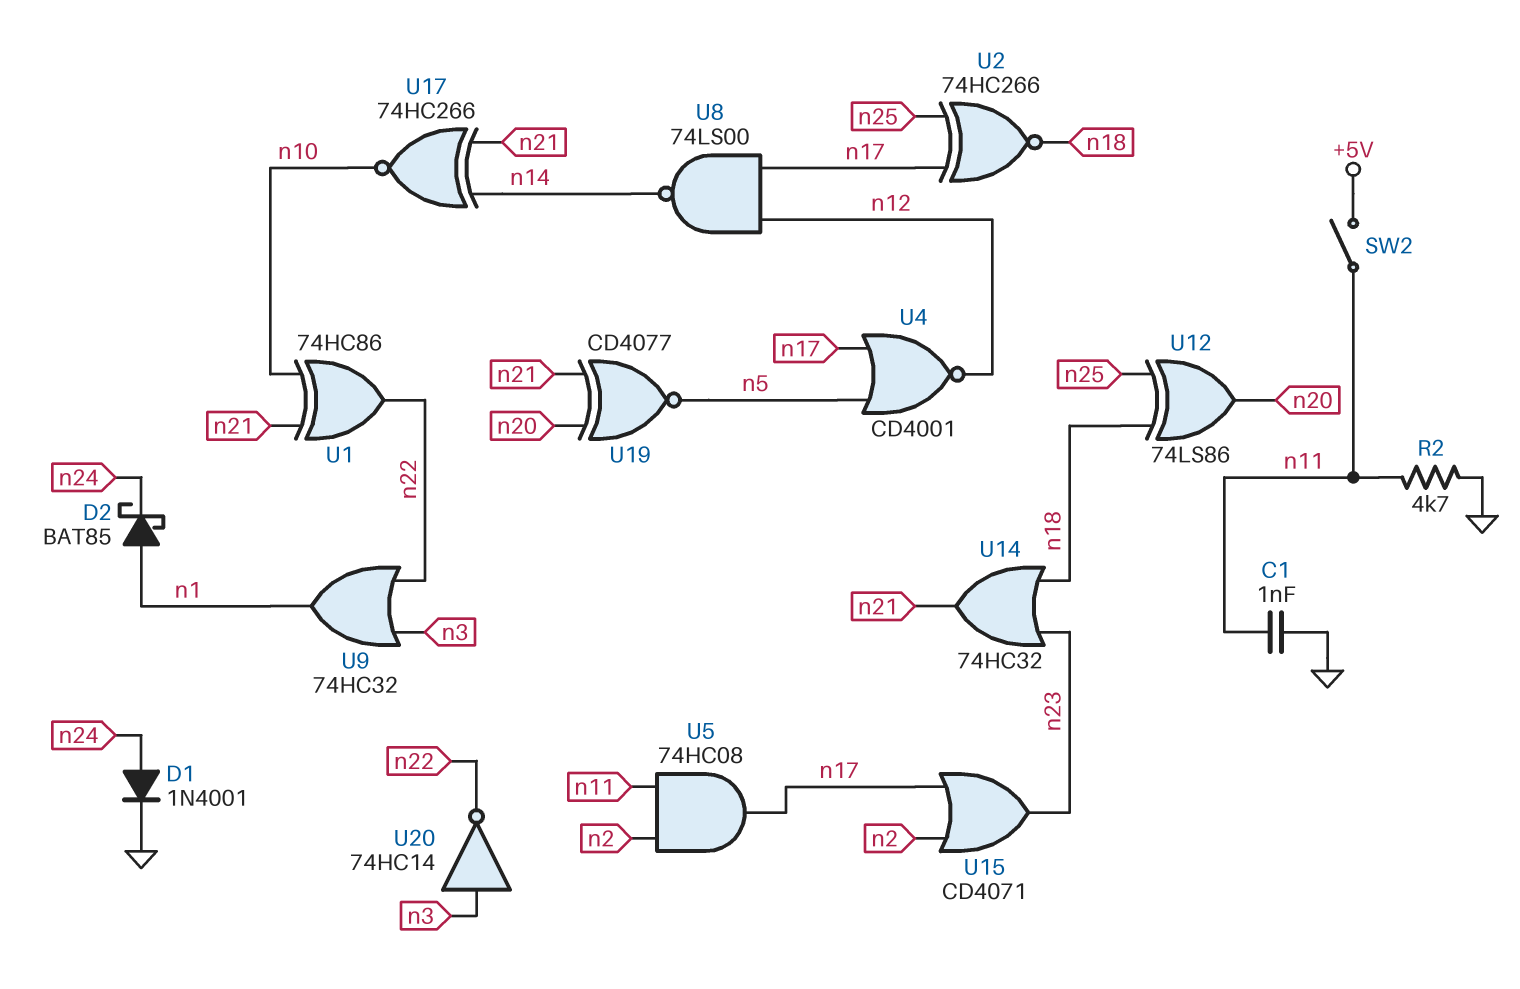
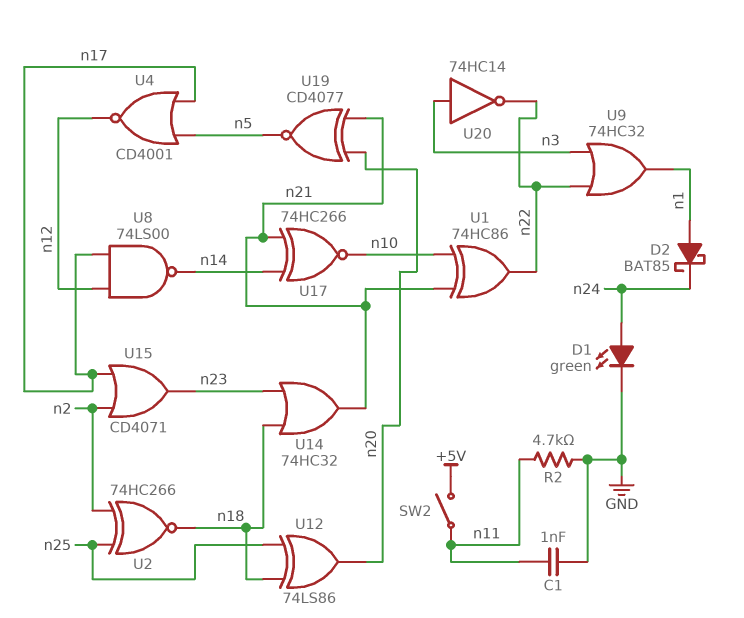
D1: diode 1N4001 (A n24, K GND) -> LED green (A n24, K GND)
U2: XNOR 74HC266 (in n17, in n25, out n18) -> XNOR 74HC266 (in n2, in n25, out n18)
U5: AND 74HC08 (in n2, in n11, out n17) -> none

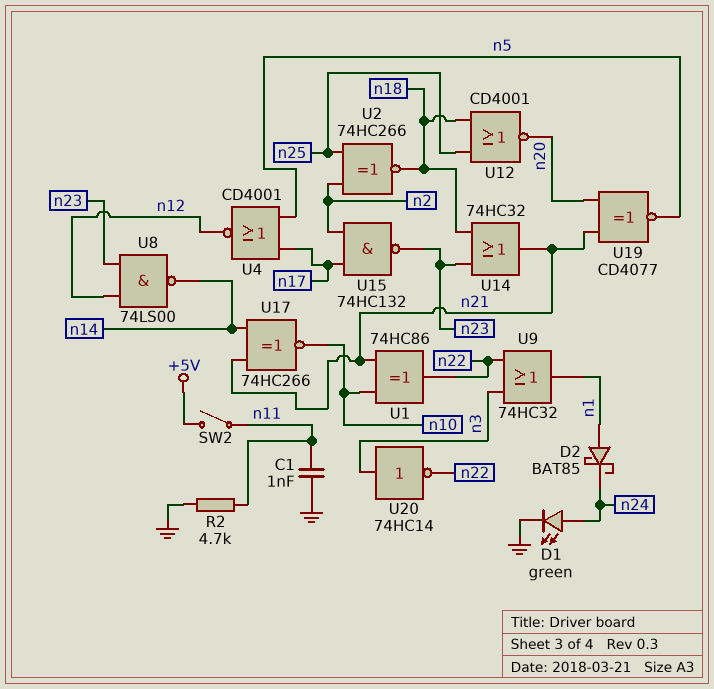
U8: NAND 74LS00 (in n12, in n17, out n14) -> NAND 74LS00 (in n12, in n23, out n14)
U12: XOR 74LS86 (in n18, in n25, out n20) -> NOR CD4001 (in n18, in n25, out n20)
U15: OR CD4071 (in n2, in n17, out n23) -> NAND 74HC132 (in n2, in n17, out n23)

